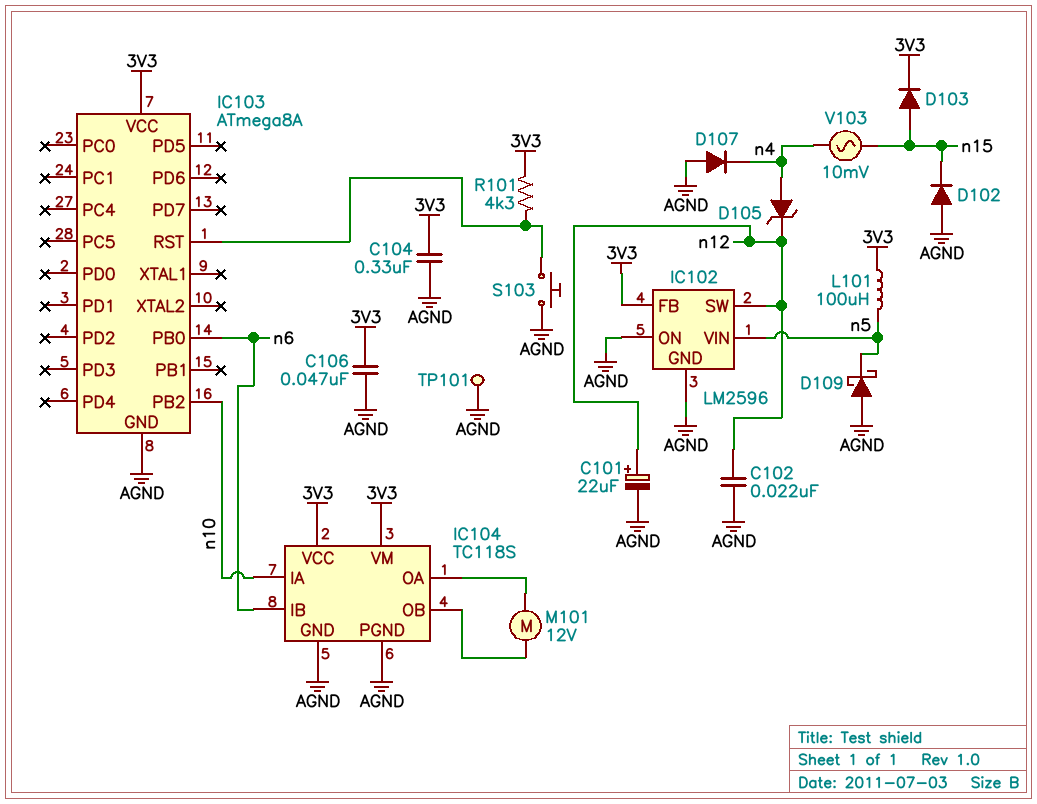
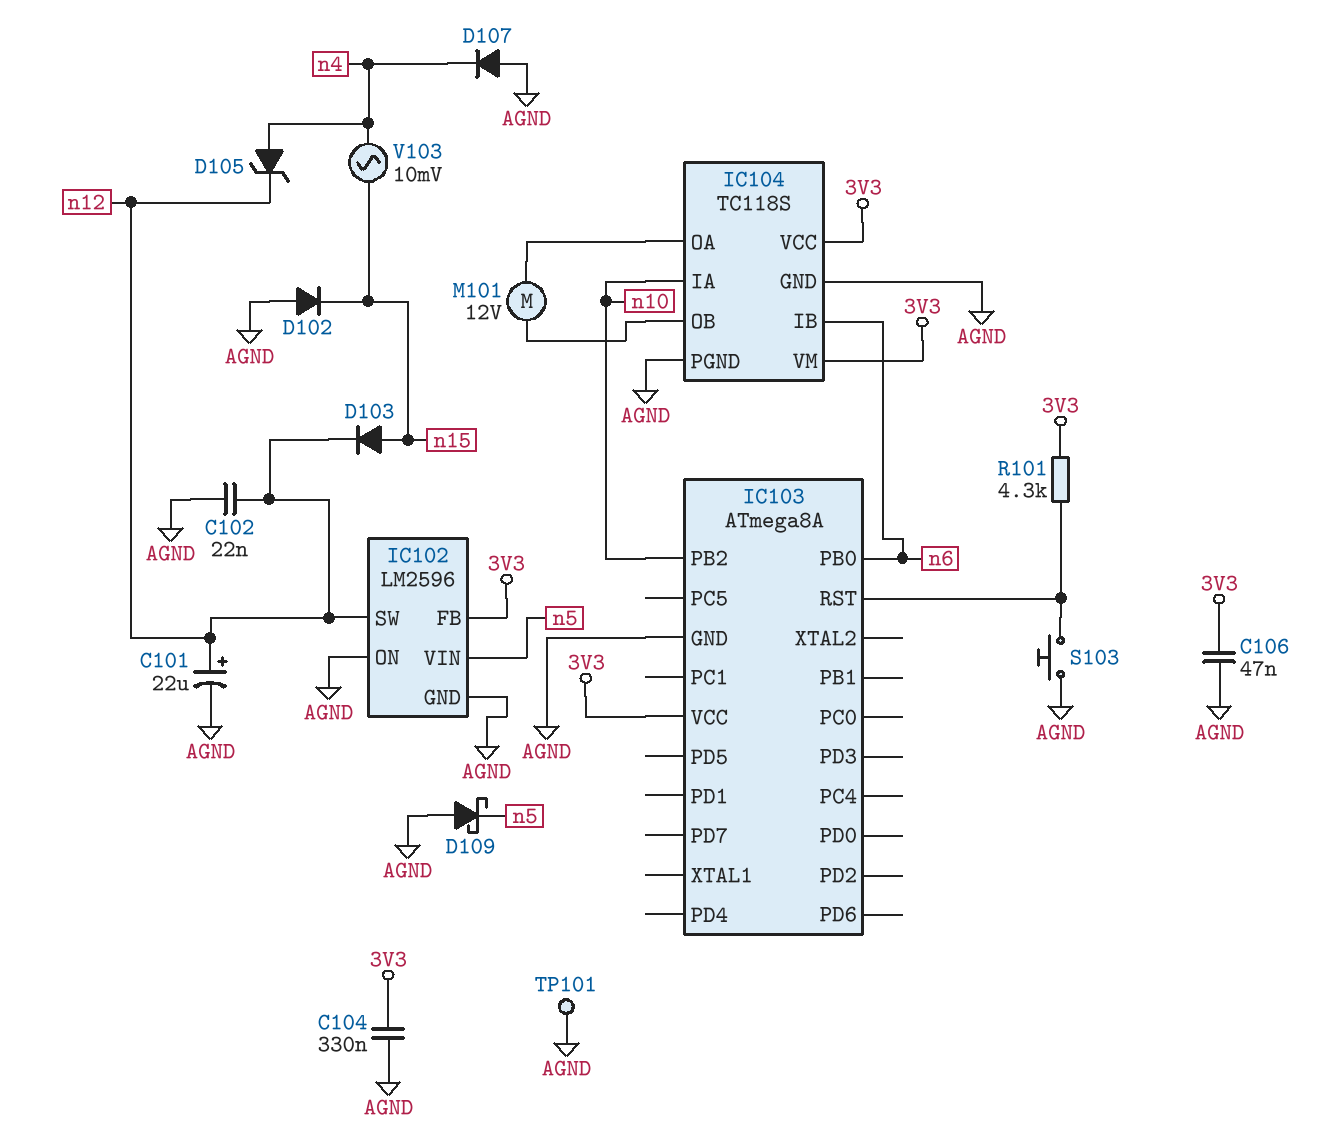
D103: diode (A n15, K 3V3) -> diode (A n15, K n12)
L101: 100uH (3V3, n5) -> none

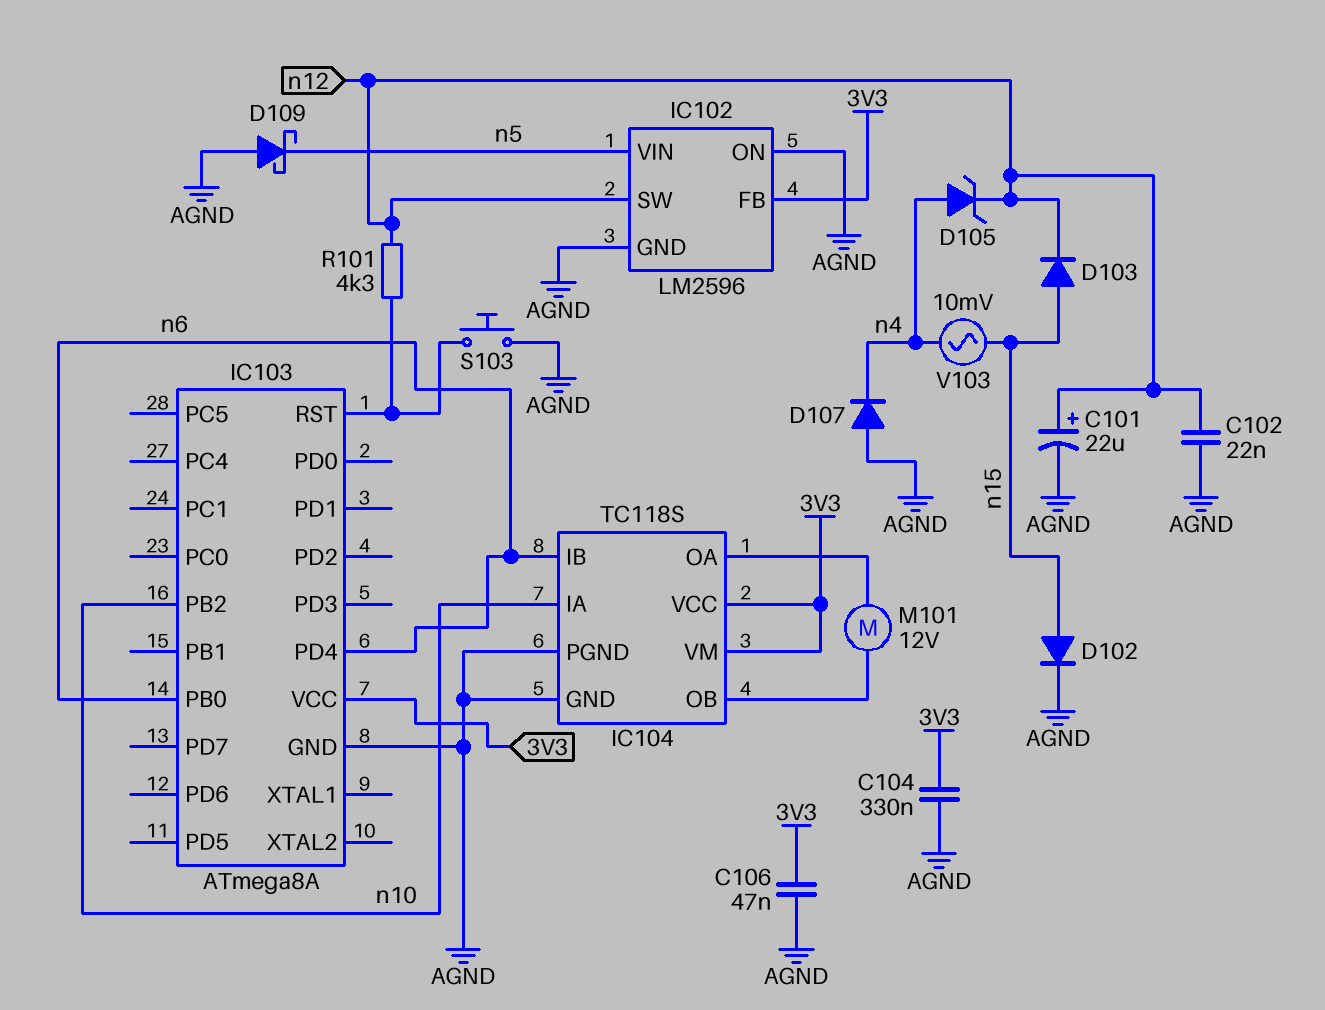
D102: diode (A AGND, K n15) -> diode (A n15, K AGND)
IC103 pin PD4: none -> n6
R101: 4.3k (3V3, IC103/RST) -> 4.3k (IC103/RST, n12)
TP101: test point (AGND) -> none

